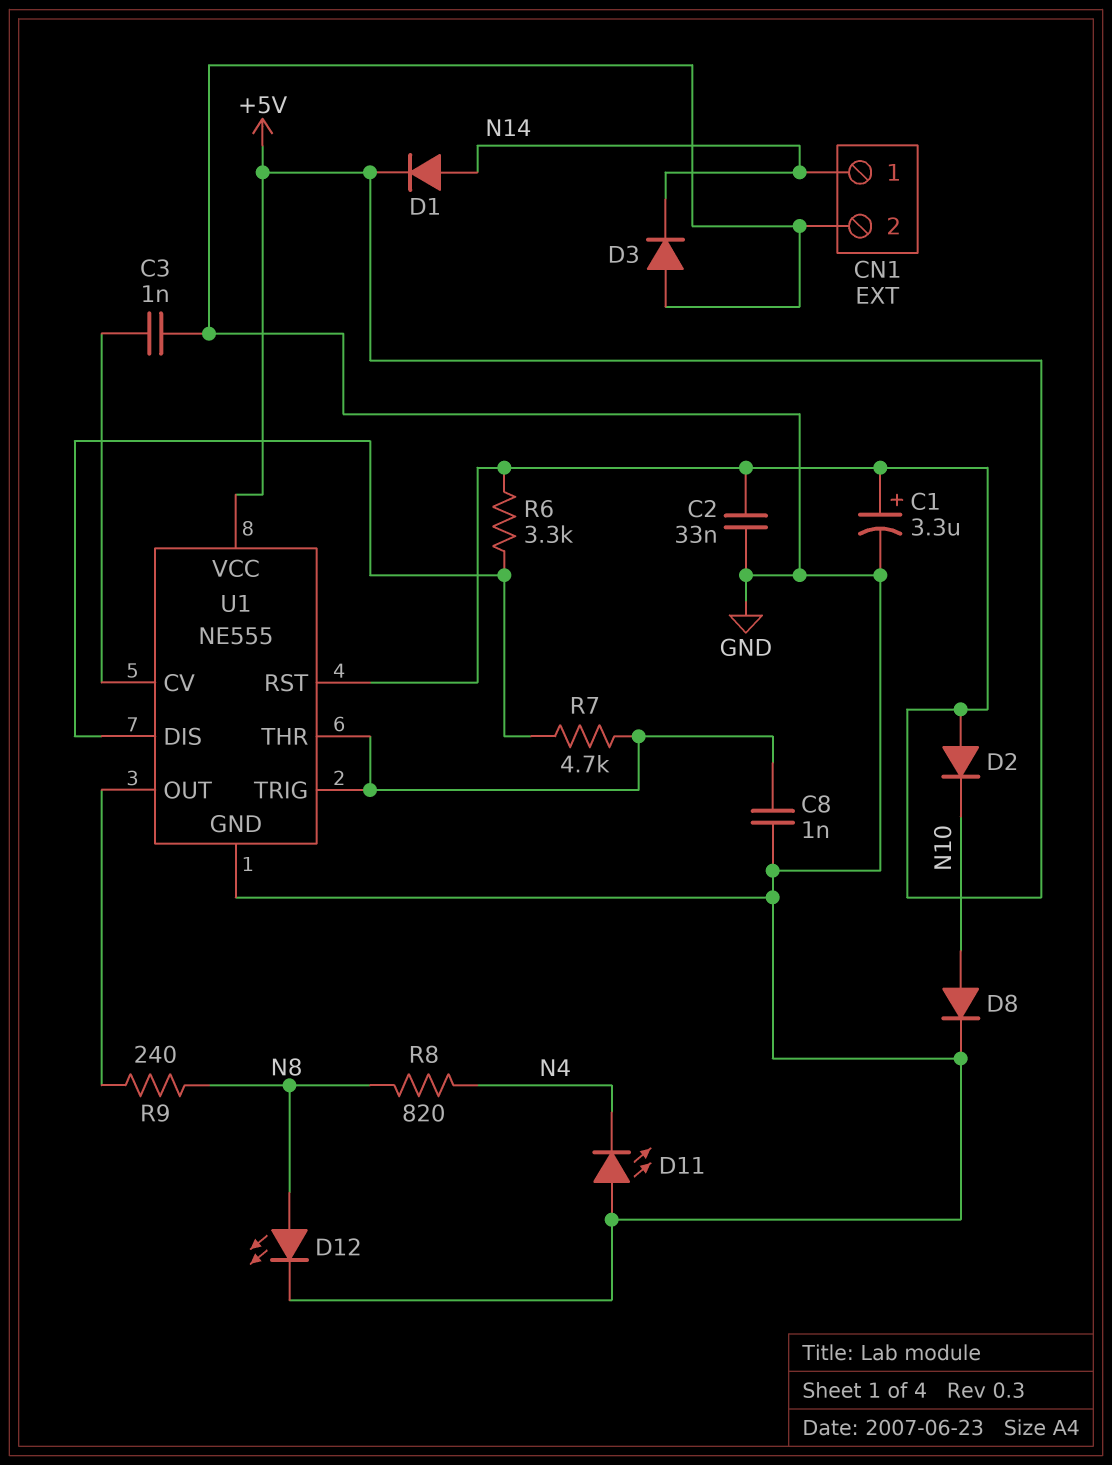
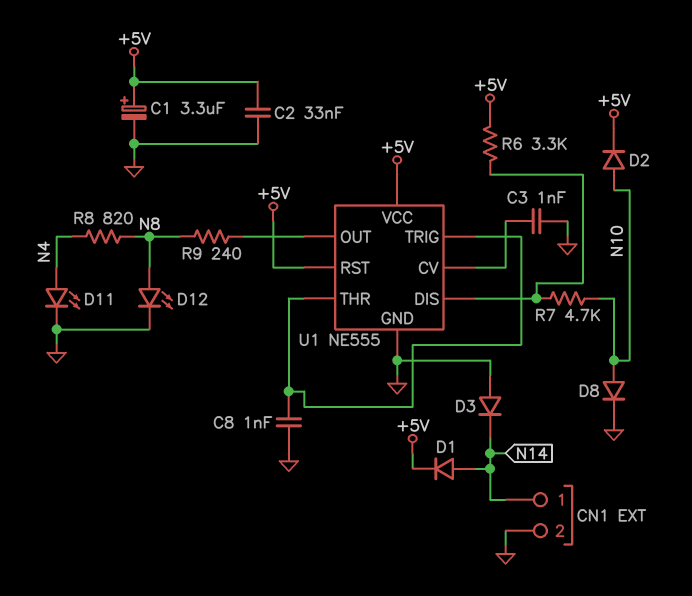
D2: diode (A +5V, K N10) -> diode (A N10, K +5V)
D11: LED (A GND, K N4) -> LED (A N4, K GND)
R7: 4.7k (U1/DIS, U1/THR) -> 4.7k (N10, U1/DIS)

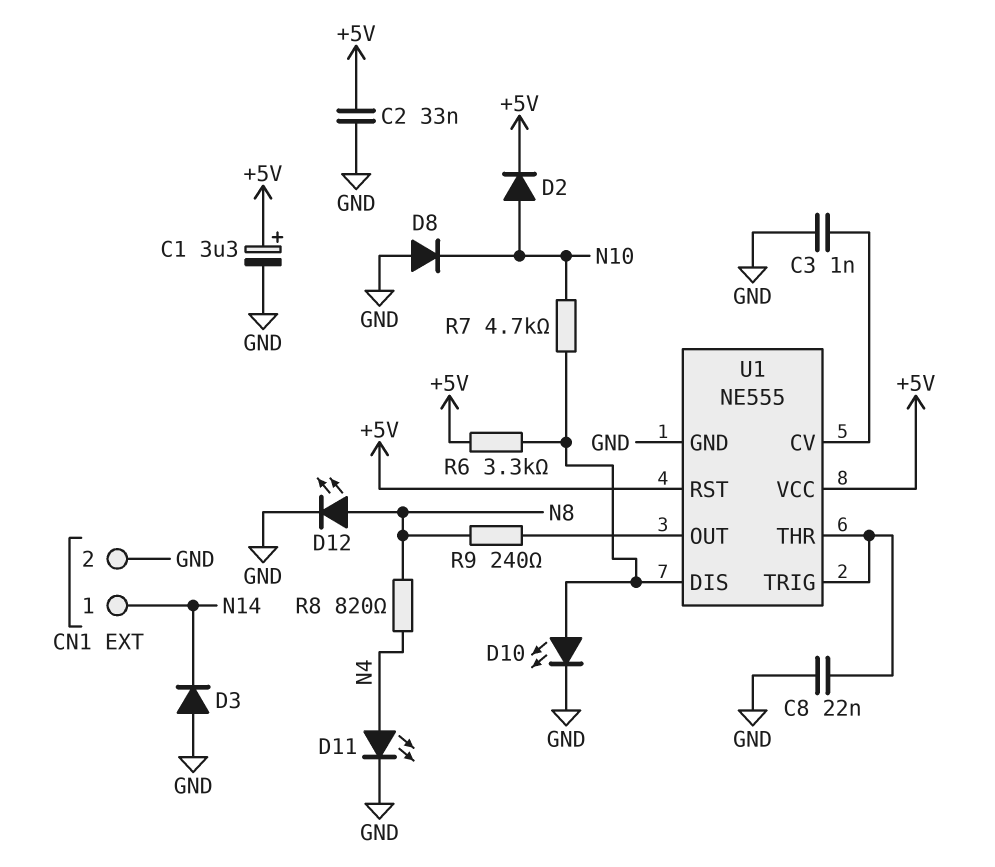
C8: 1nF (GND, U1/THR) -> 22nF (GND, U1/THR)
D1: diode (A N14, K +5V) -> none
D8: diode (A N10, K GND) -> diode (A GND, K N10)
D10: none -> LED (A U1/DIS, K GND)

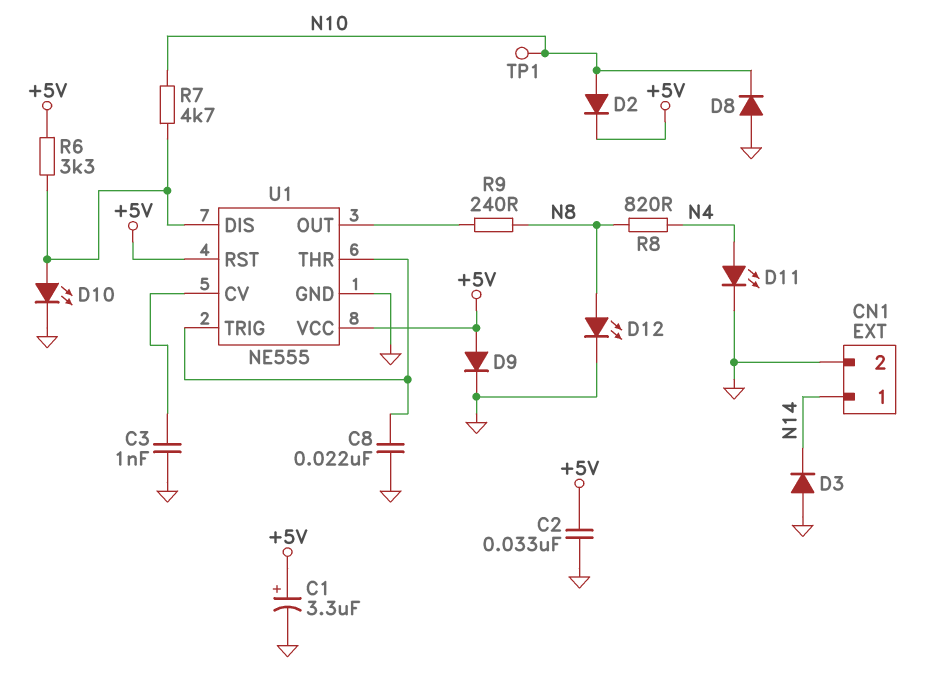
D9: none -> diode (A +5V, K GND)
TP1: none -> test point (N10)

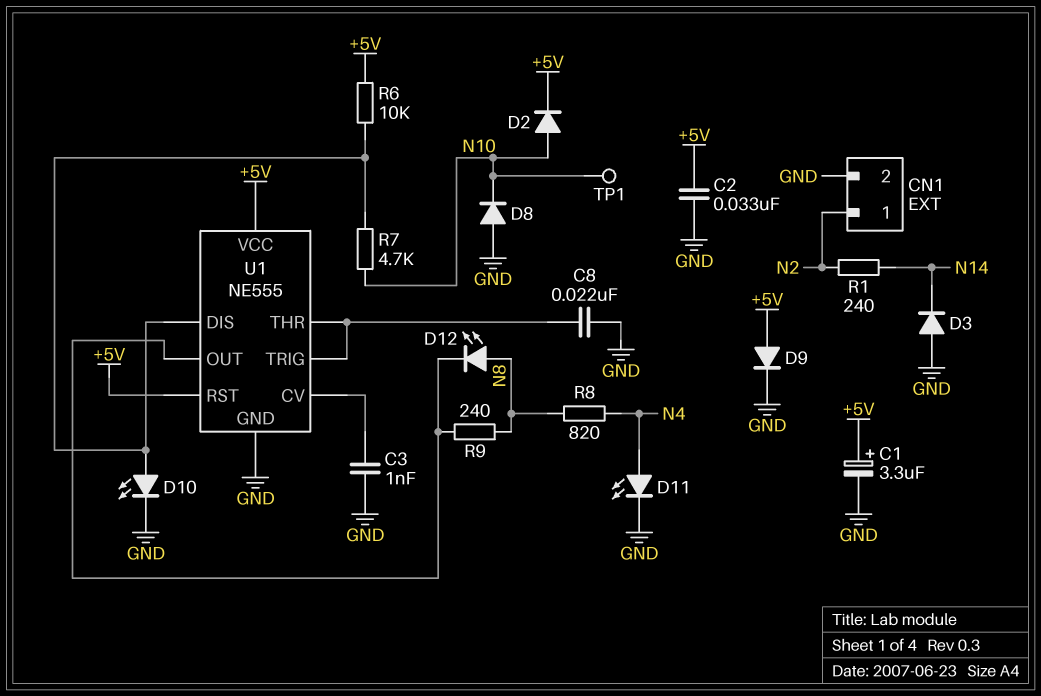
CN1 pin 1: N14 -> N2
D12: LED (A N8, K GND) -> LED (A N8, K U1/OUT)
R1: none -> 240 (N2, N14)
R6: 3.3k (+5V, U1/DIS) -> 10k (+5V, U1/DIS)

